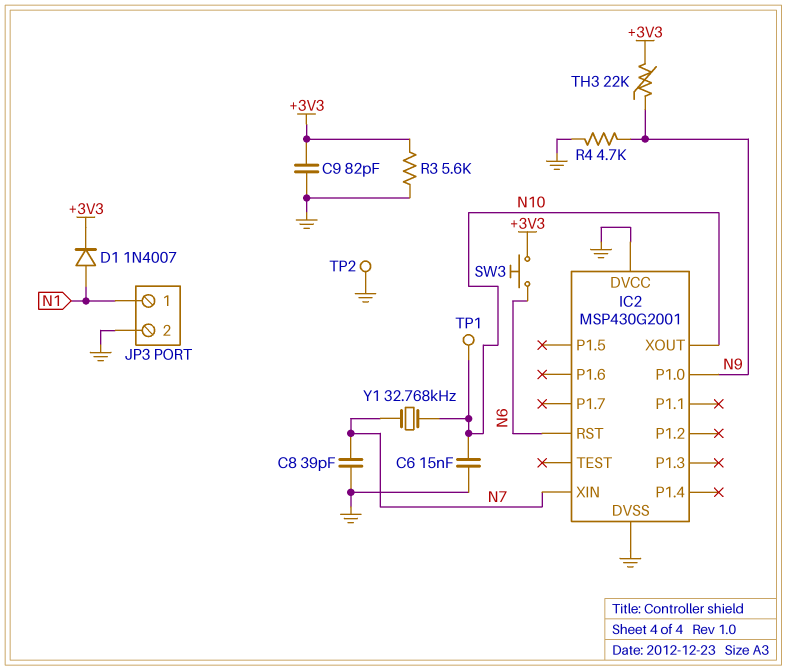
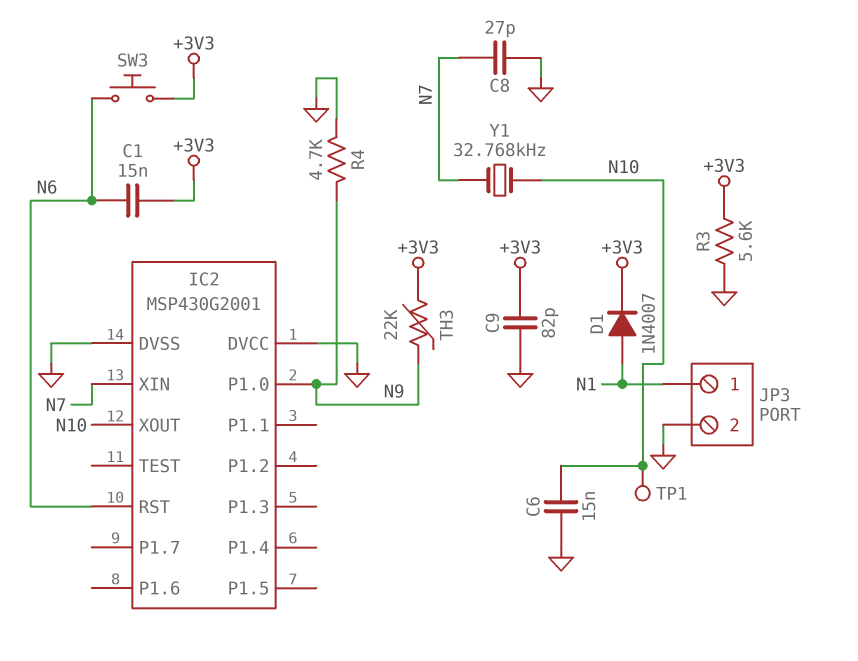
C1: none -> 15nF (+3V3, N6)
C8: 39pF (GND, N7) -> 27pF (GND, N7)
TP2: test point (GND) -> none

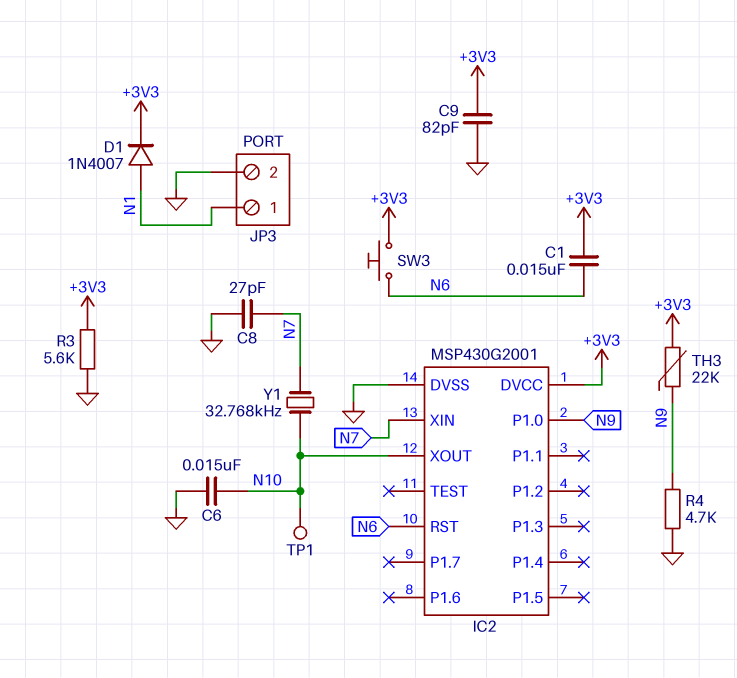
IC2 pin DVCC: GND -> +3V3

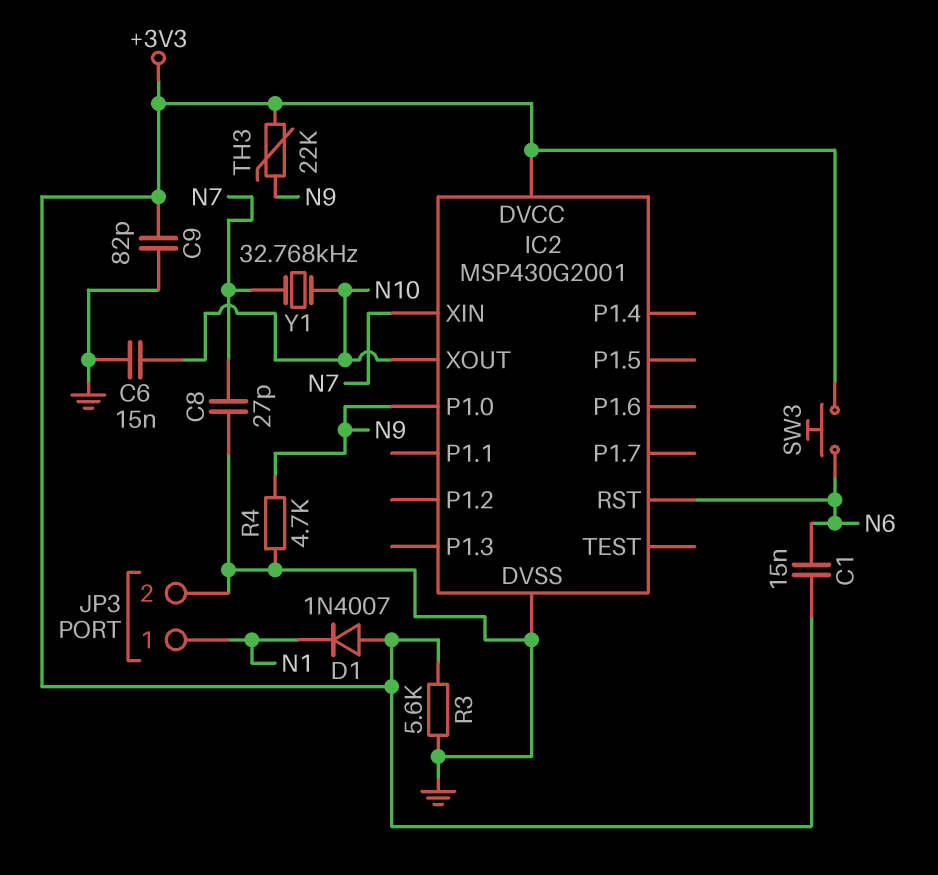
D1: diode 1N4007 (A N1, K +3V3) -> diode 1N4007 (A +3V3, K N1)
TP1: test point (N10) -> none

